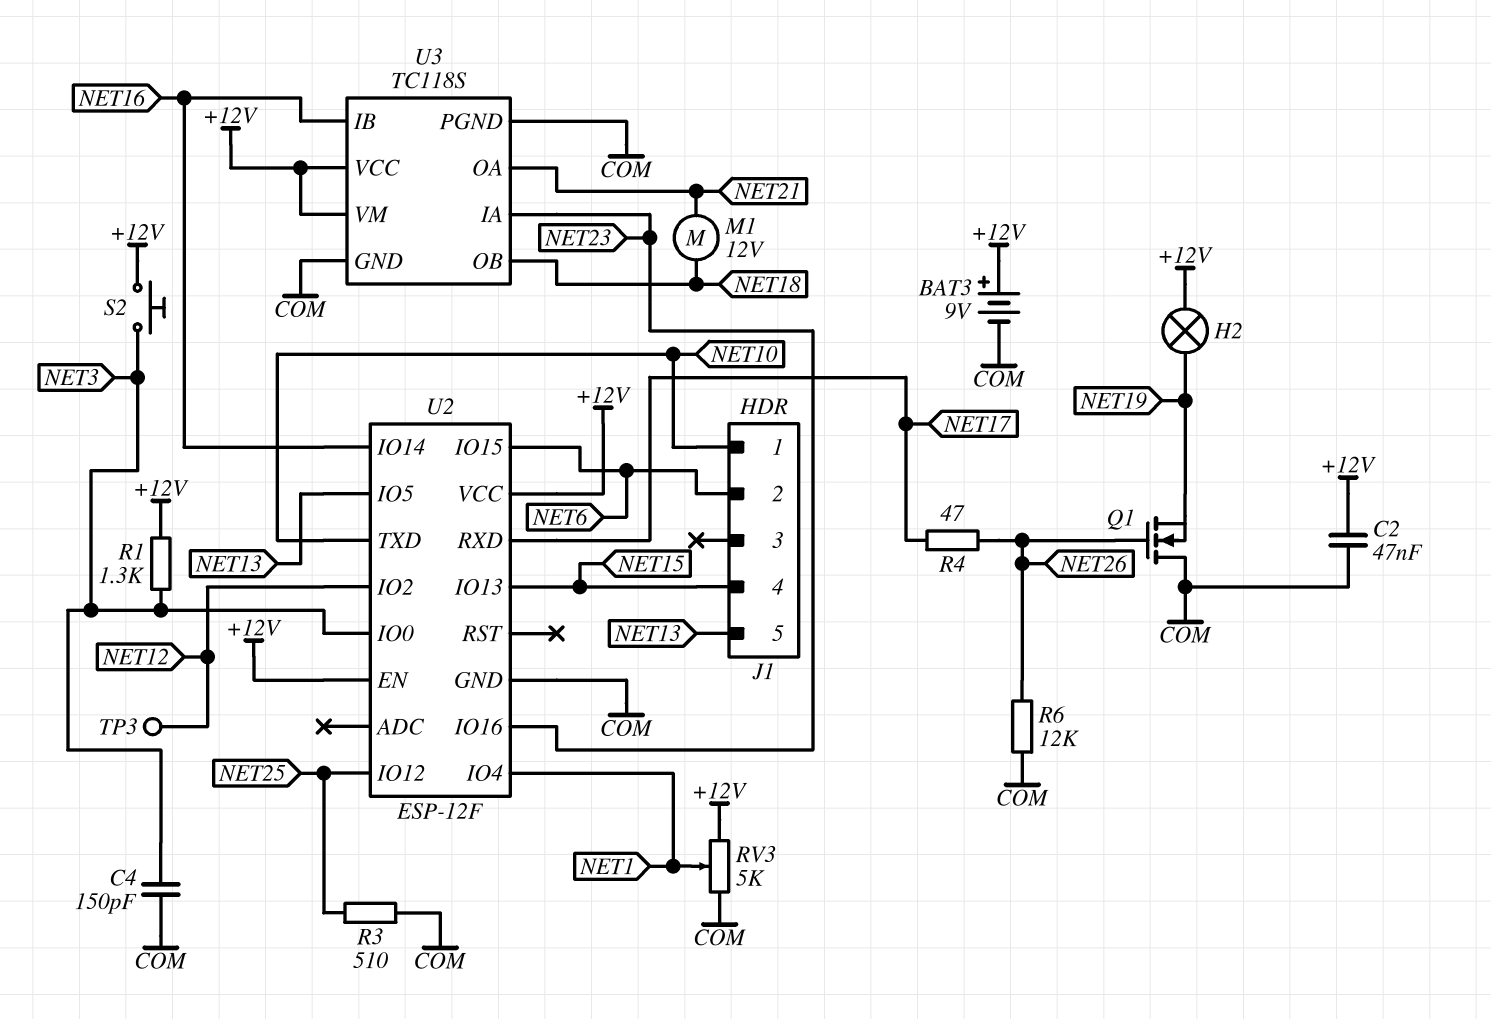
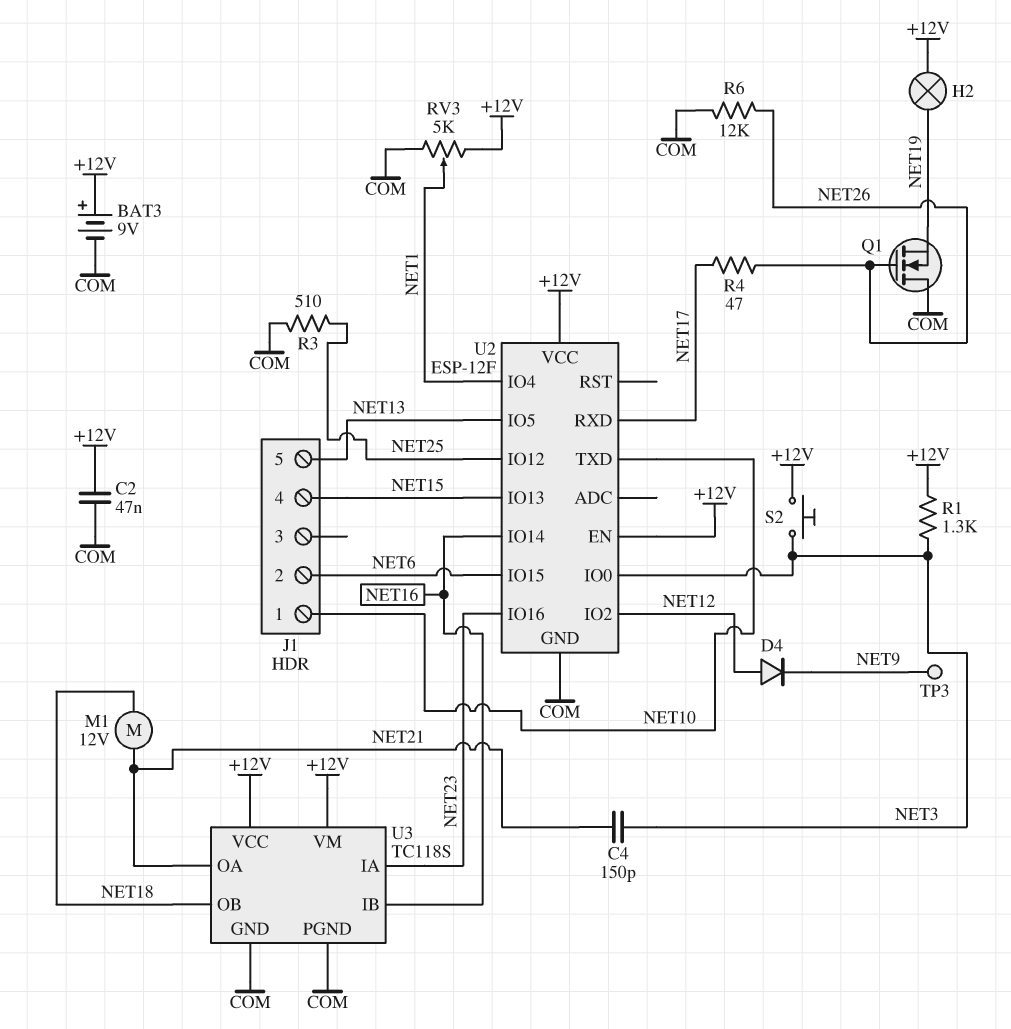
C4: 150pF (COM, NET3) -> 150pF (NET3, NET21)
D4: none -> diode (A NET12, K NET9)
TP3: test point (NET12) -> test point (NET9)

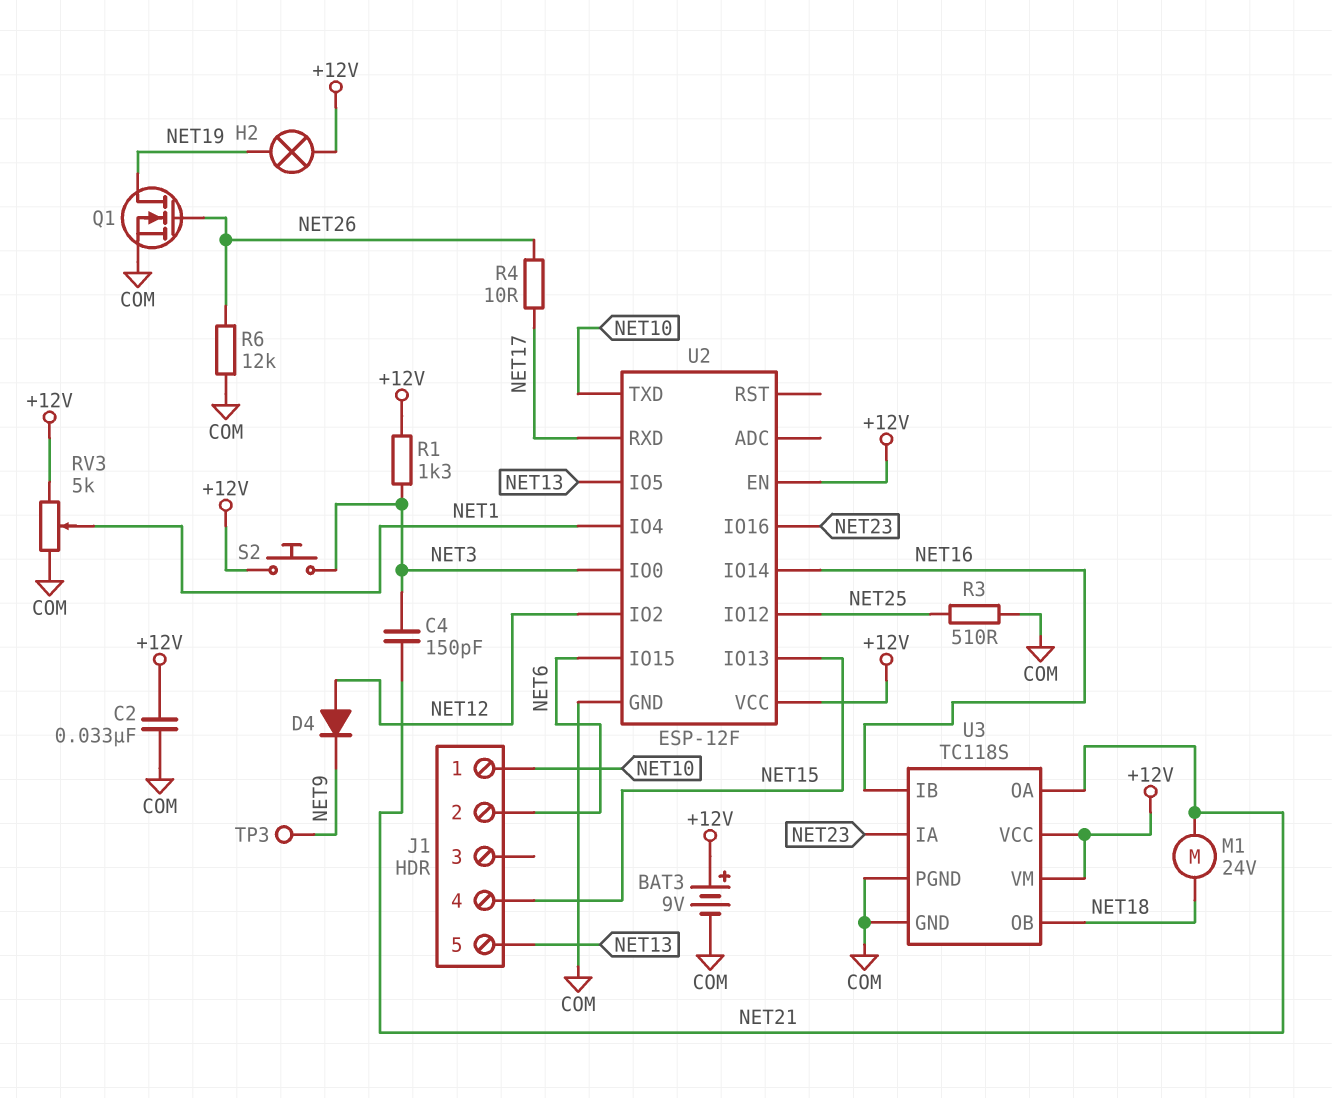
C2: 47nF (+12V, COM) -> 33nF (+12V, COM)
M1: motor 12V (NET18, NET21) -> motor 24V (NET18, NET21)
Q1: NMOS (G NET26, D COM, S NET19) -> NMOS (G NET26, D NET19, S COM)
R4: 47 (NET17, NET26) -> 10 (NET17, NET26)

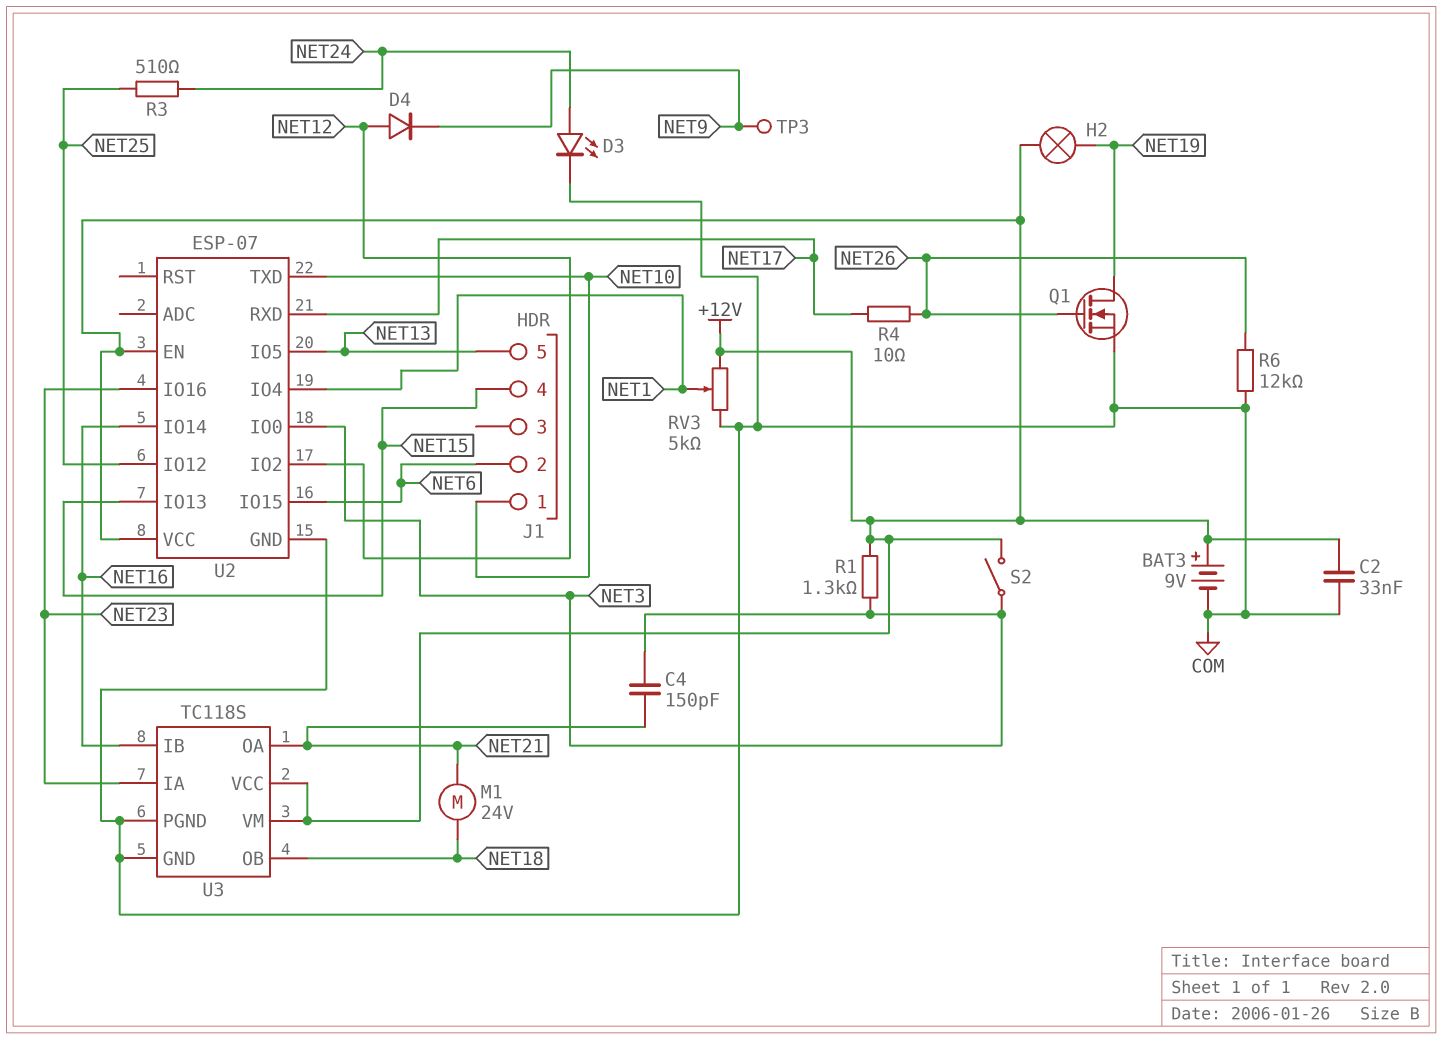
D3: none -> LED (A NET24, K COM)
R3: 510 (COM, NET25) -> 510 (NET24, NET25)
S2: button (+12V, NET3) -> switch (+12V, NET3)
U2: ESP-12F -> ESP-07

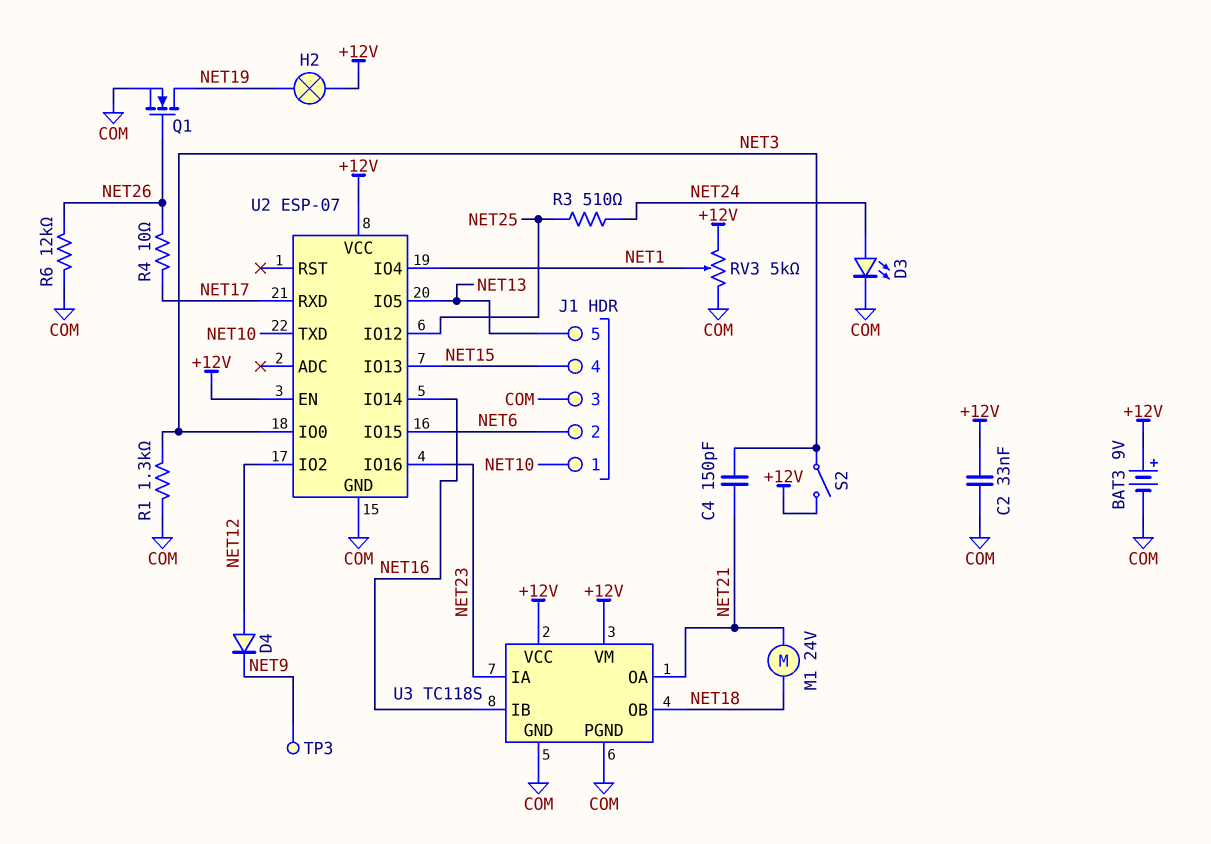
J1 pin 3: none -> COM
R1: 1.3k (+12V, NET3) -> 1.3k (COM, NET3)

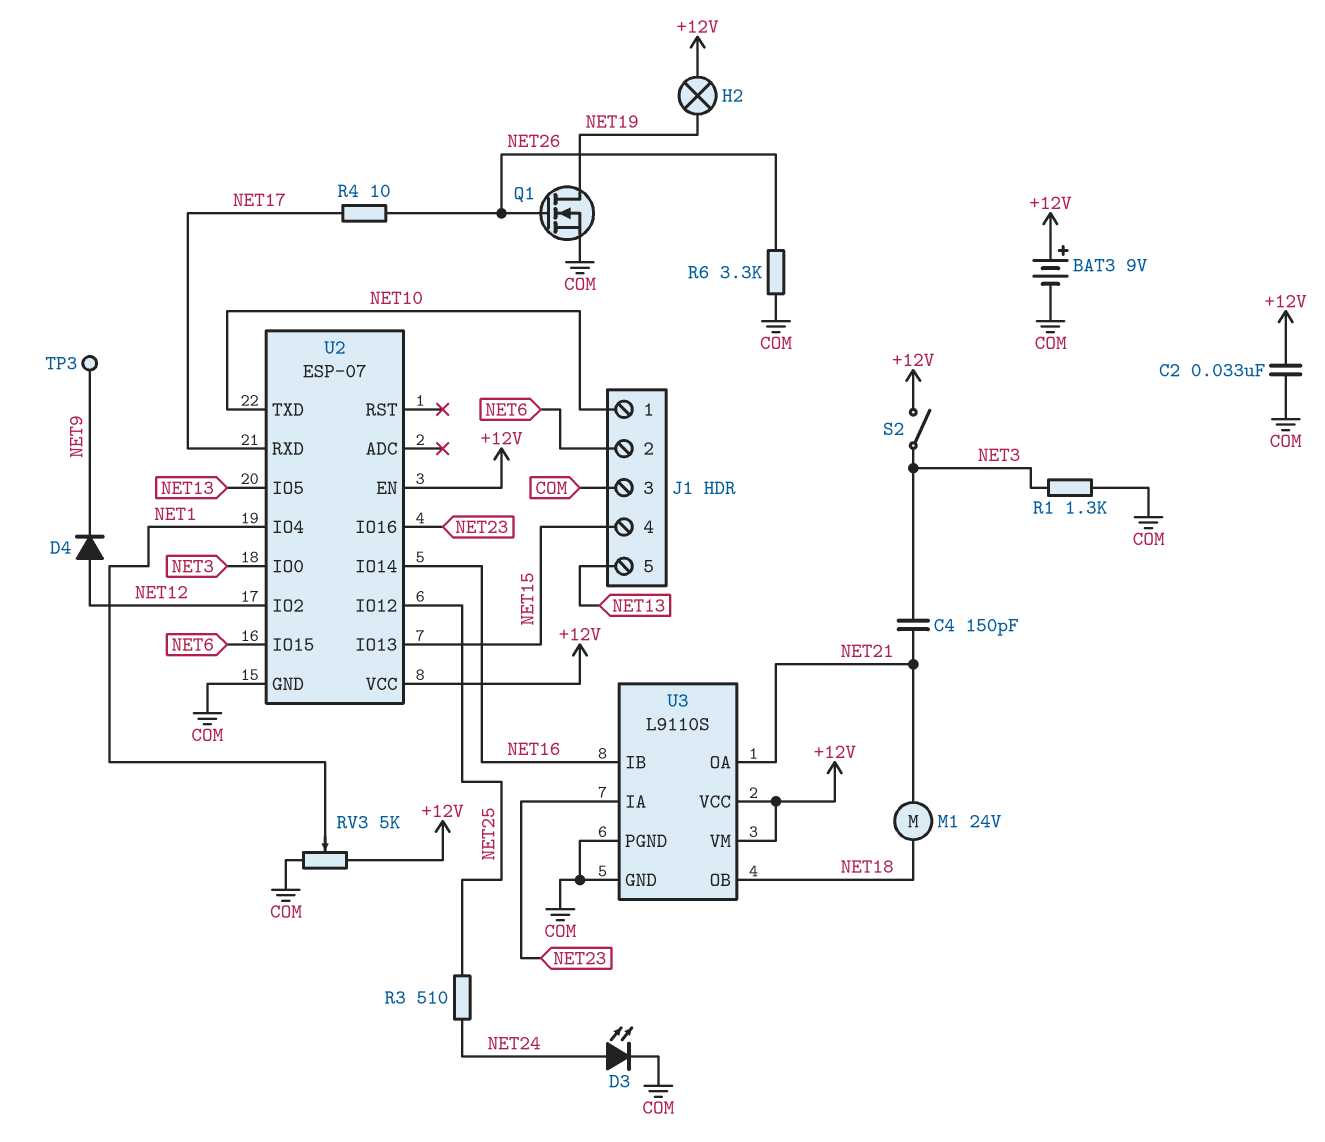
R6: 12k (COM, NET26) -> 3.3k (COM, NET26)
U3: TC118S -> L9110S

